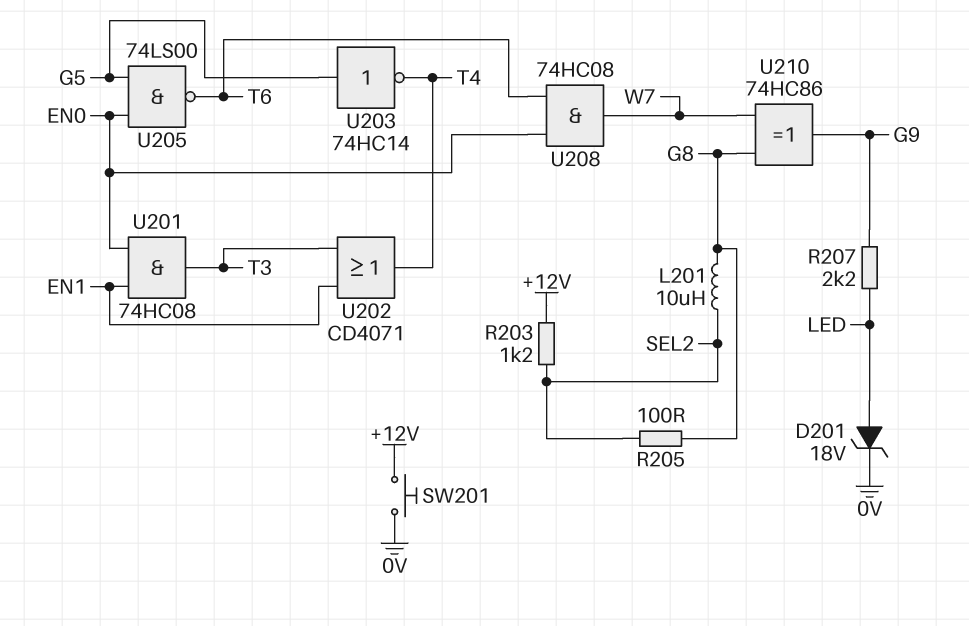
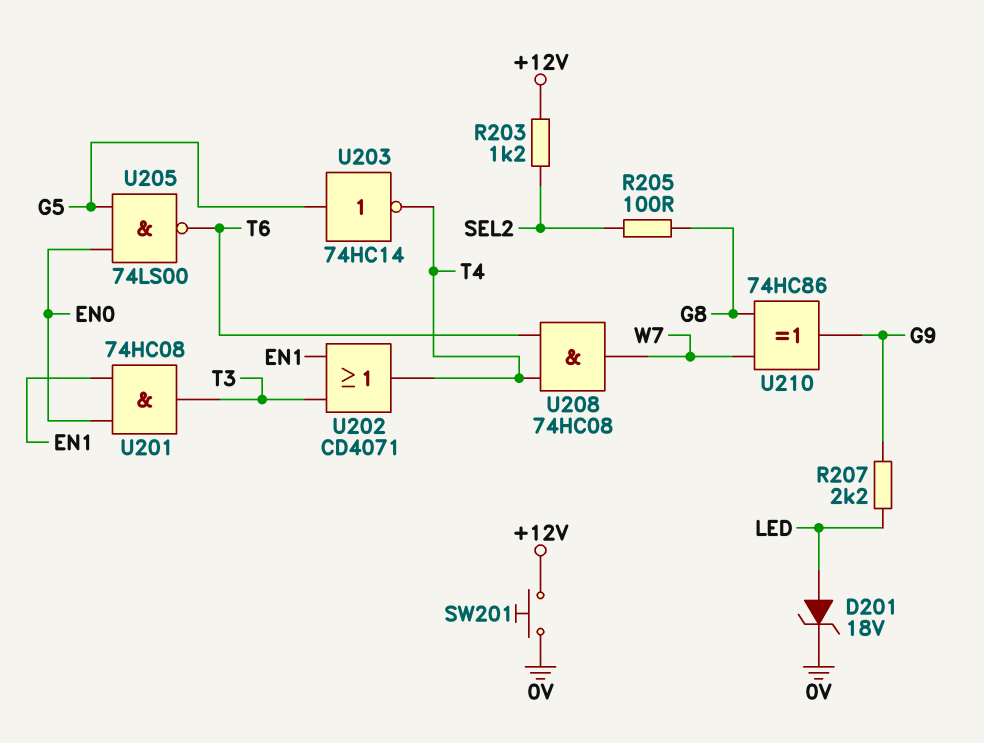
L201: 10uH (G8, SEL2) -> none
U208: AND 74HC08 (in EN0, in T6, out W7) -> AND 74HC08 (in T4, in T6, out W7)

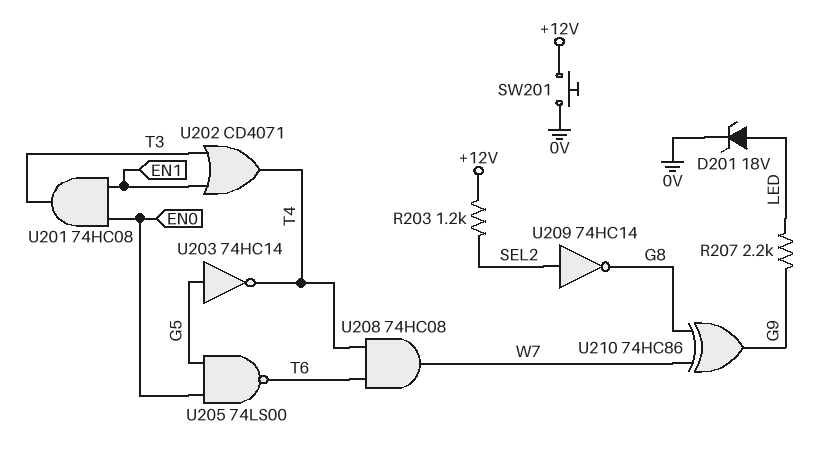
R205: 100 (G8, SEL2) -> none
U209: none -> NOT 74HC14 (in SEL2, out G8)

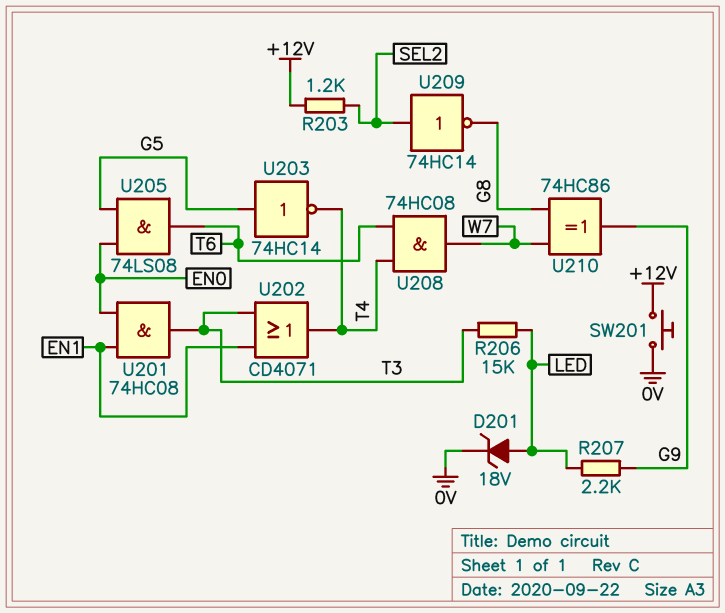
R206: none -> 15k (LED, T3)
U205: NAND 74LS00 (in EN0, in G5, out T6) -> AND 74LS08 (in EN0, in G5, out T6)

